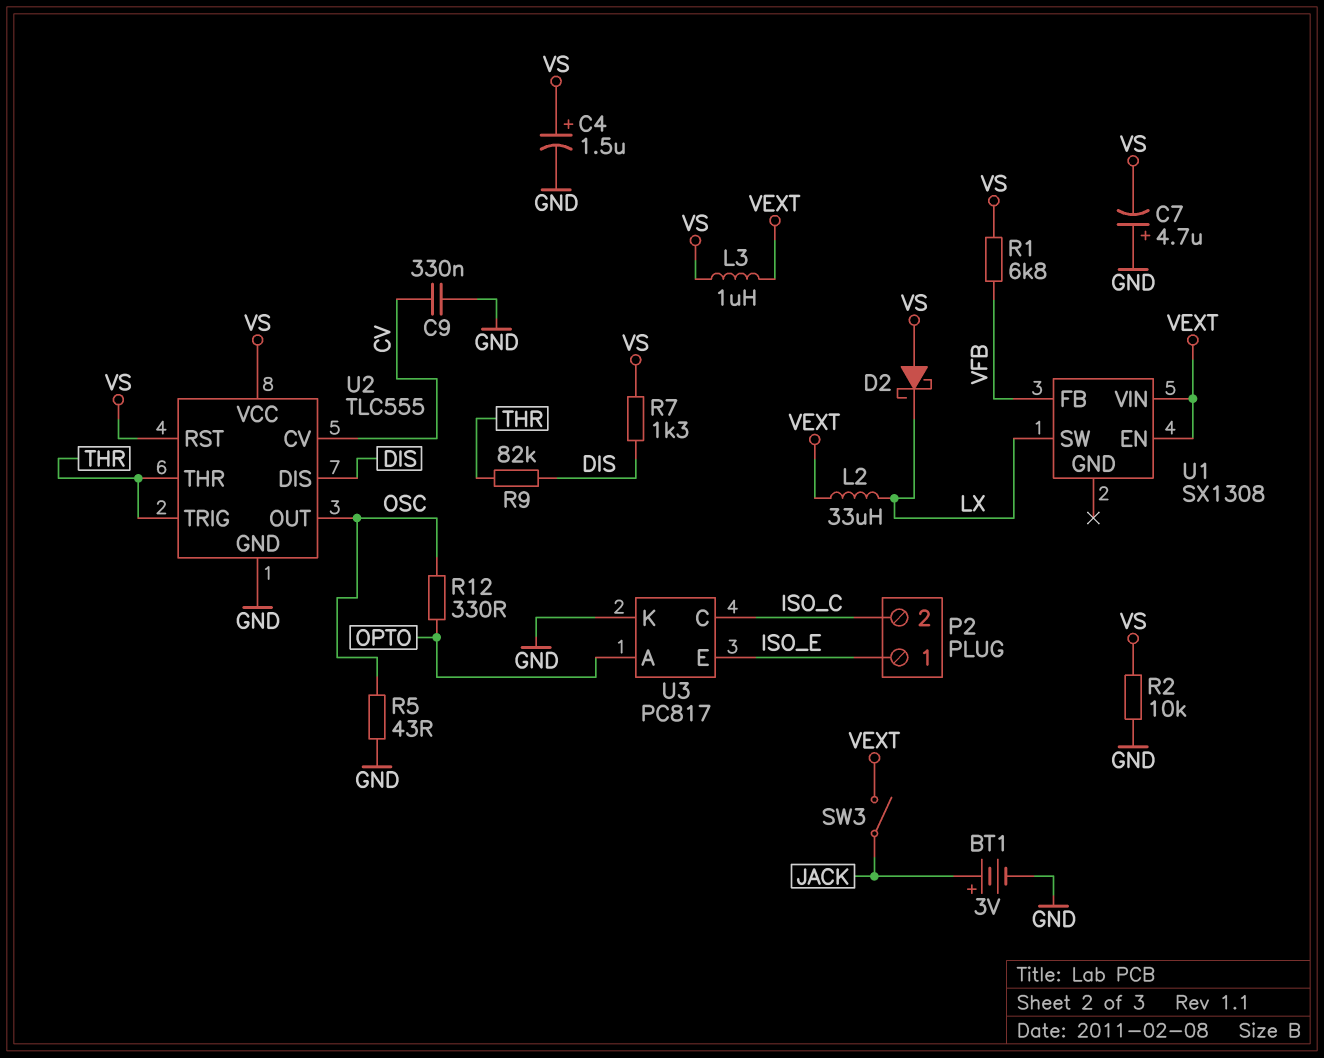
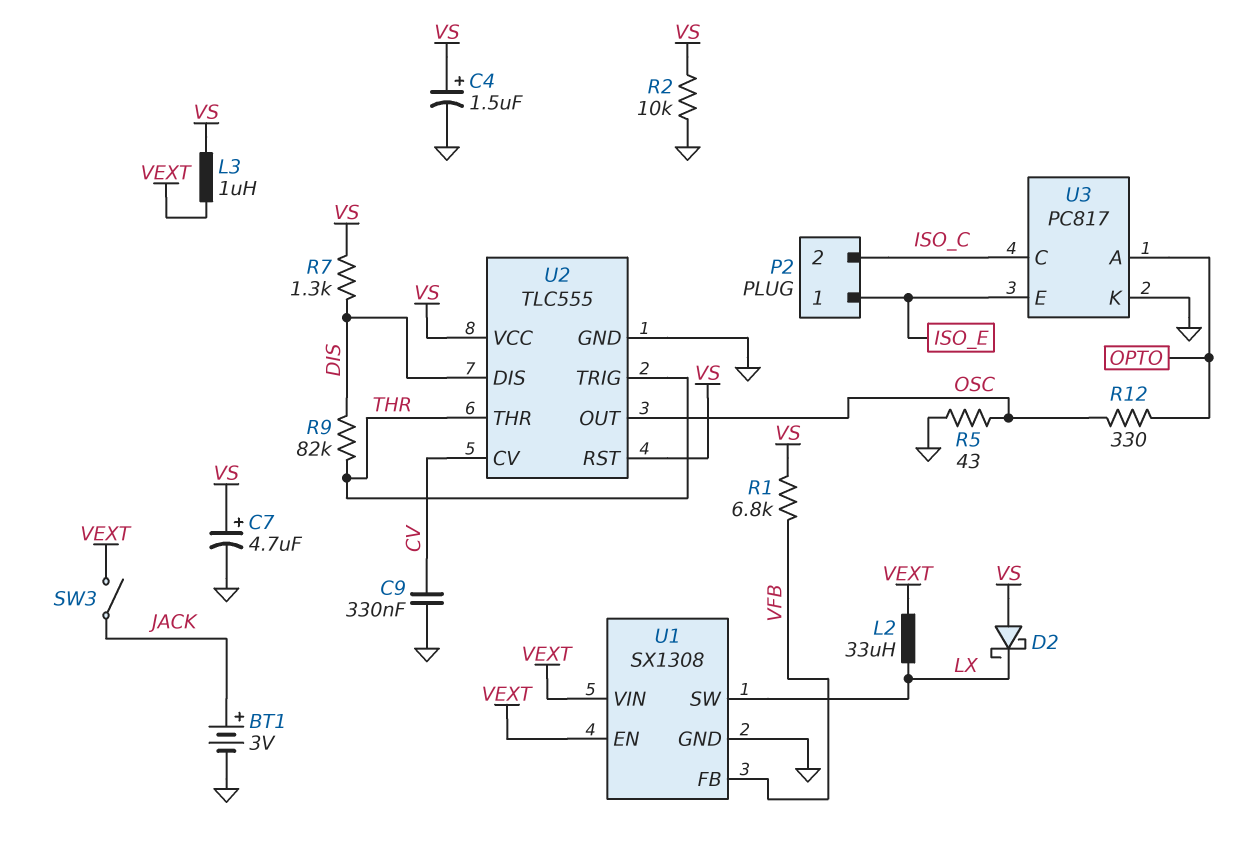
C7: 4.7uF (plus GND, minus VS) -> 4.7uF (plus VS, minus GND)
U1 pin GND: none -> GND

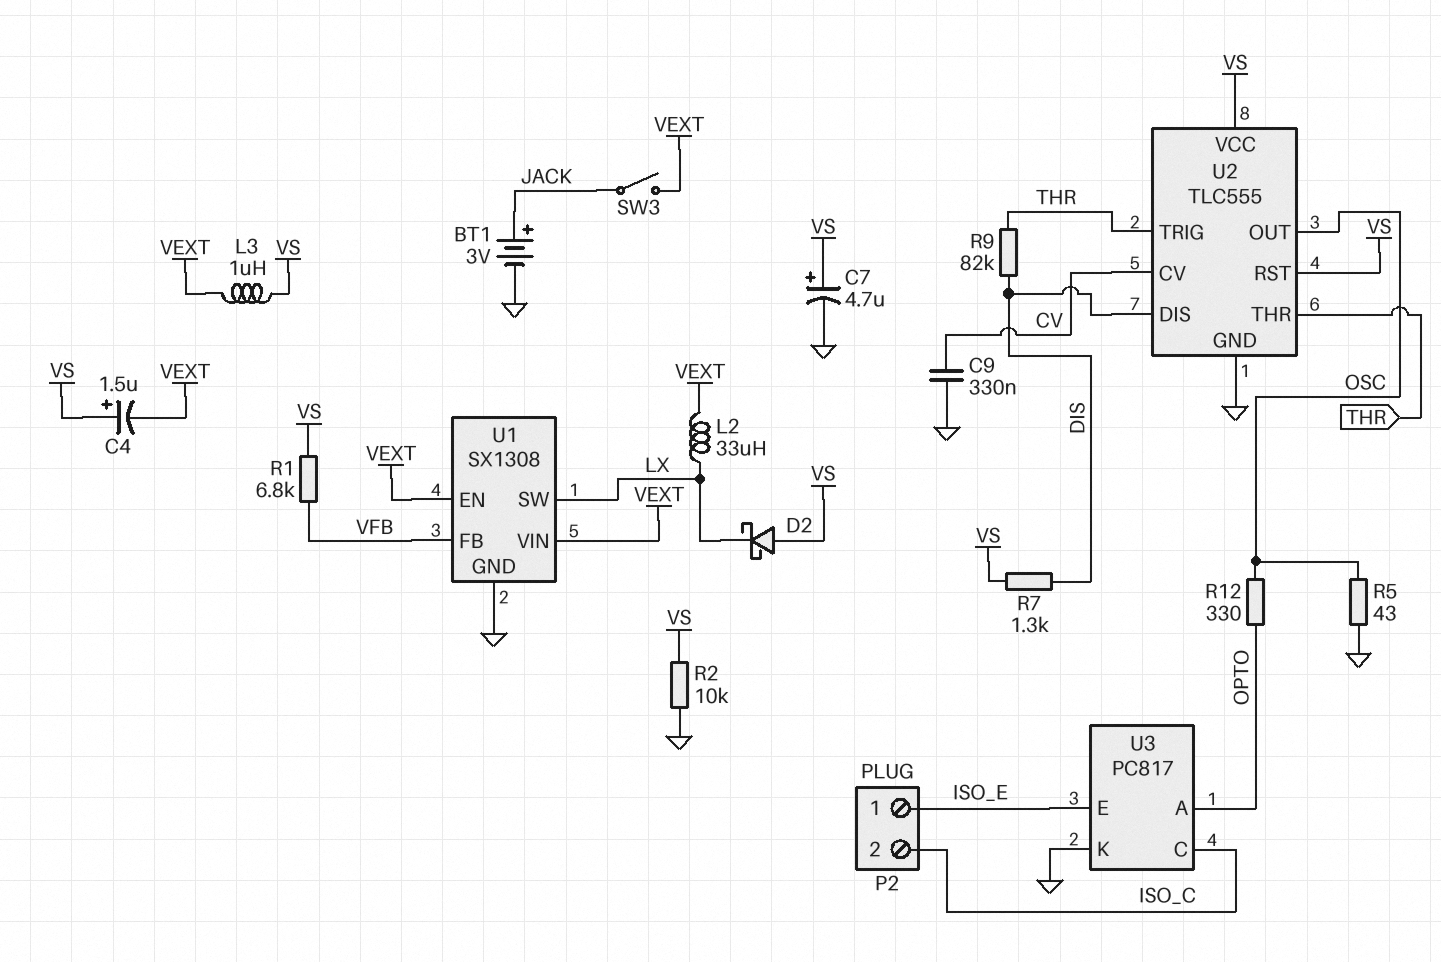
C4: 1.5uF (plus VS, minus GND) -> 1.5uF (plus VS, minus VEXT)

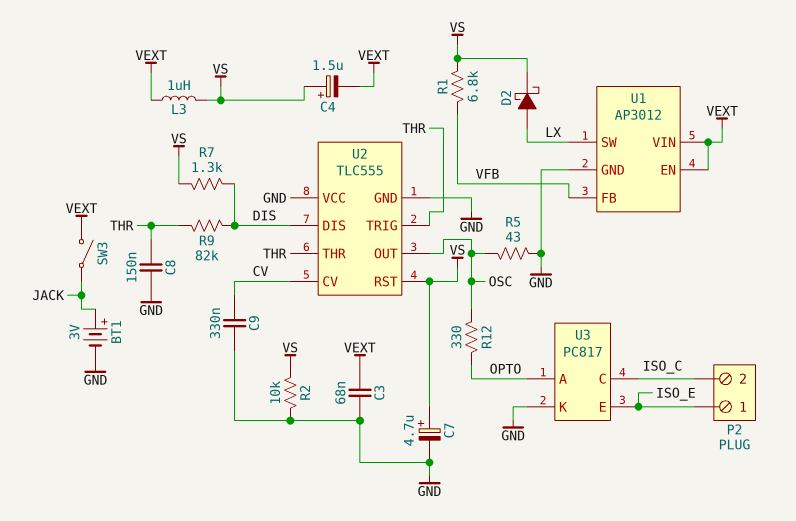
C3: none -> 68nF (GND, VEXT)
C8: none -> 150nF (GND, THR)
D2: schottky (A VS, K LX) -> schottky (A LX, K VS)
L2: 33uH (LX, VEXT) -> none
U1: SX1308 -> AP3012
U2 pin VCC: VS -> GND

